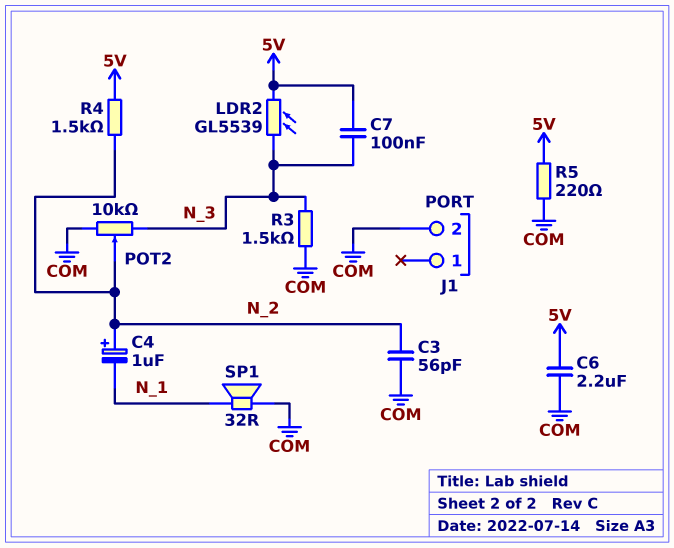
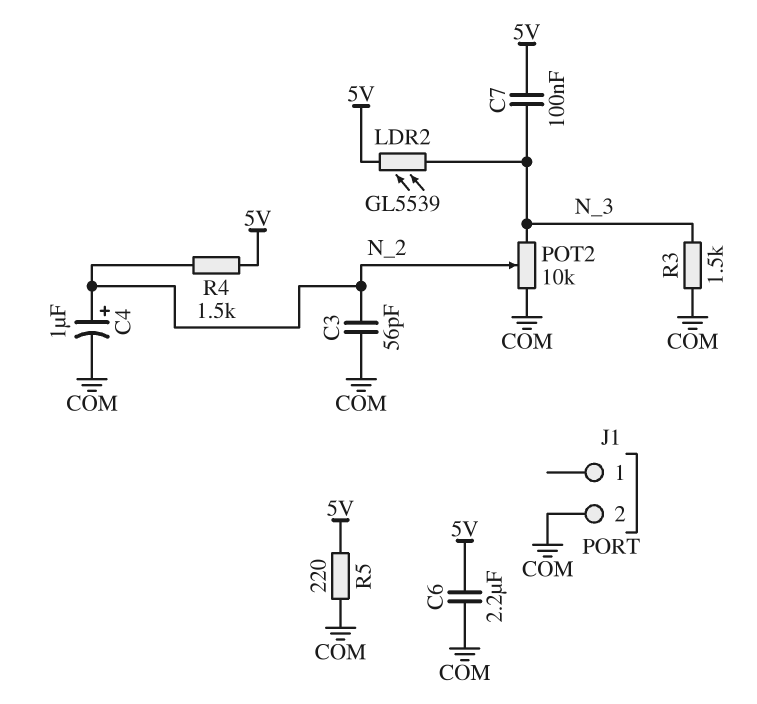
C4: 1uF (plus N_2, minus N_1) -> 1uF (plus N_2, minus COM)
SP1: speaker 32R (COM, N_1) -> none

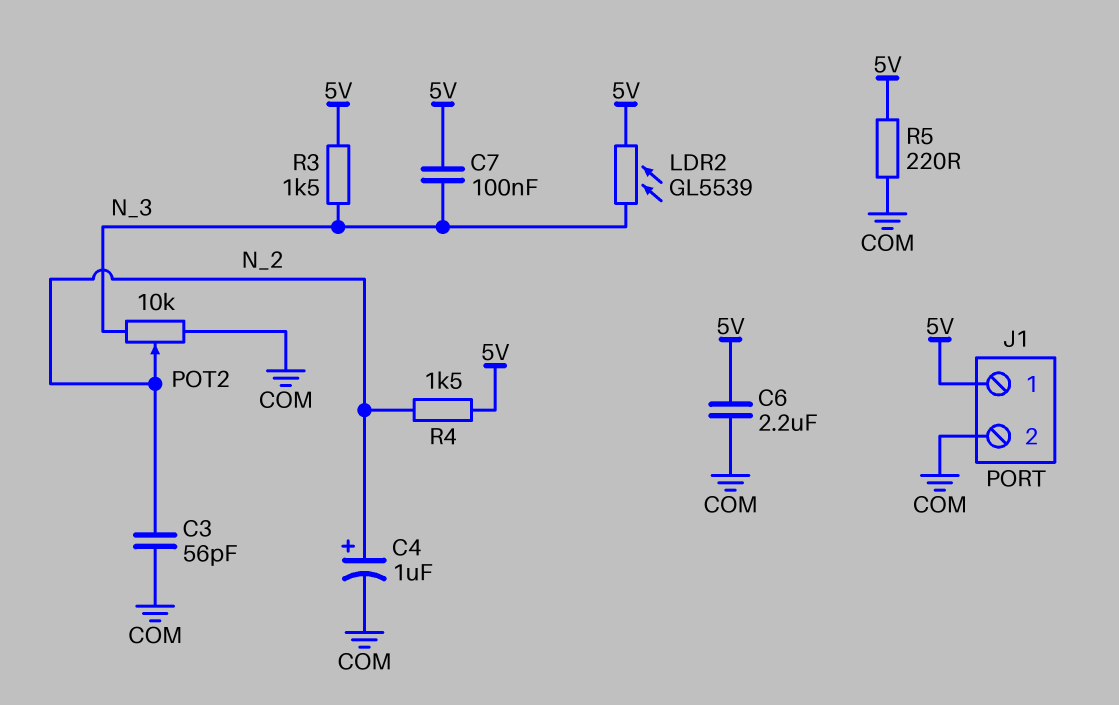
J1 pin 1: none -> 5V
R3: 1.5k (COM, N_3) -> 1.5k (5V, N_3)

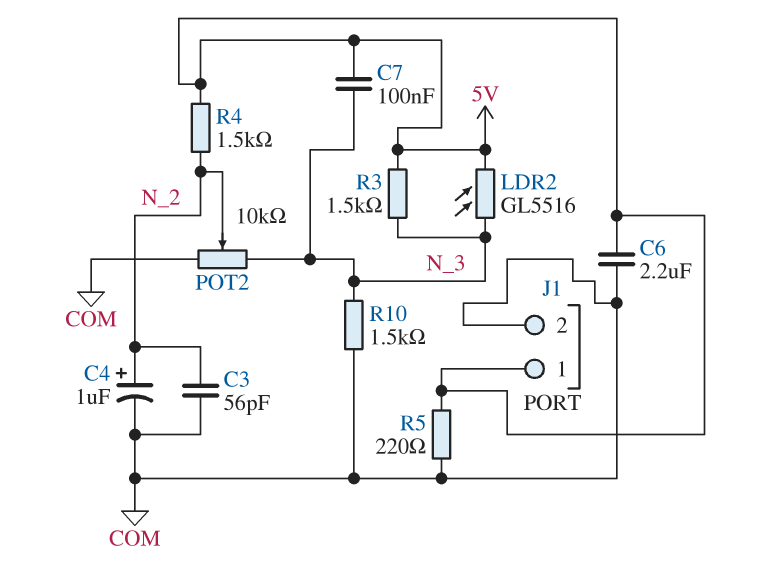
LDR2: GL5539 (5V, N_3) -> GL5516 (5V, N_3)
R10: none -> 1.5k (COM, N_3)

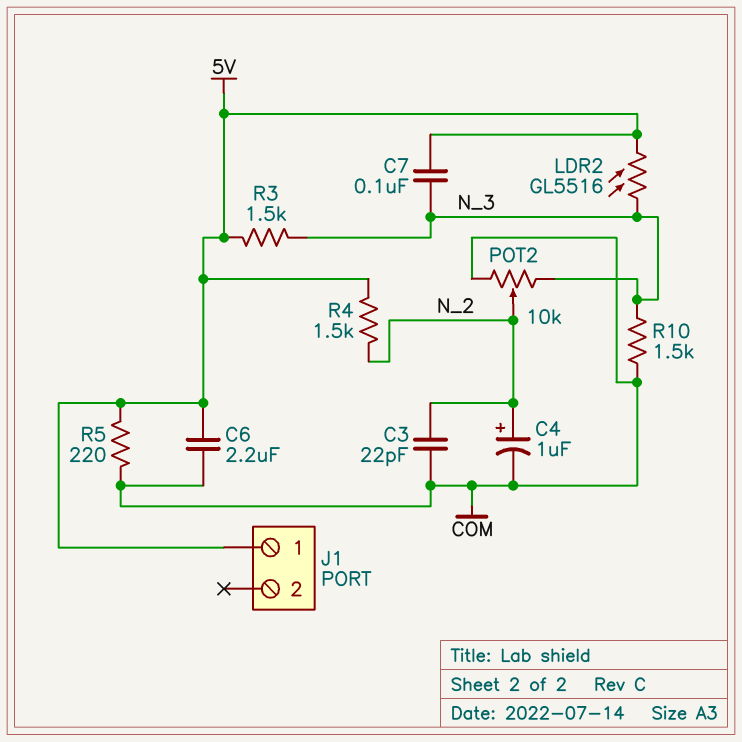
C3: 56pF (COM, N_2) -> 22pF (COM, N_2)
J1 pin 2: COM -> none

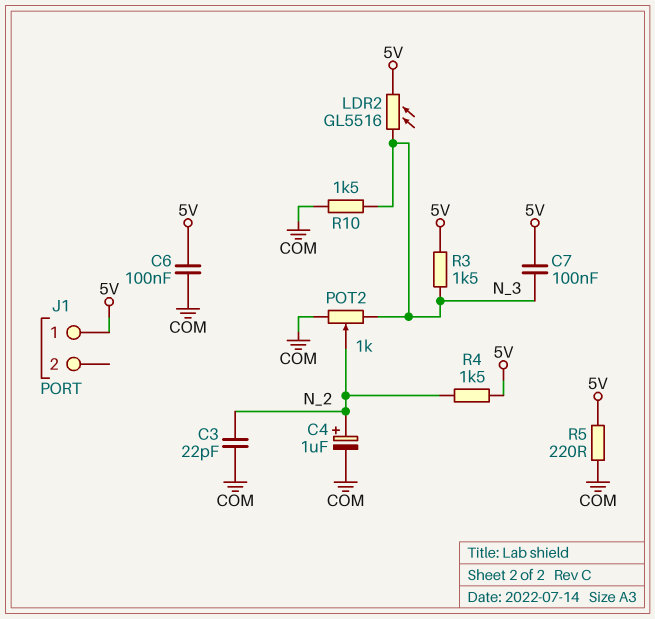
C6: 2.2uF (5V, COM) -> 100nF (5V, COM)
POT2: 10k (COM, N_3, wiper N_2) -> 1k (COM, N_3, wiper N_2)

